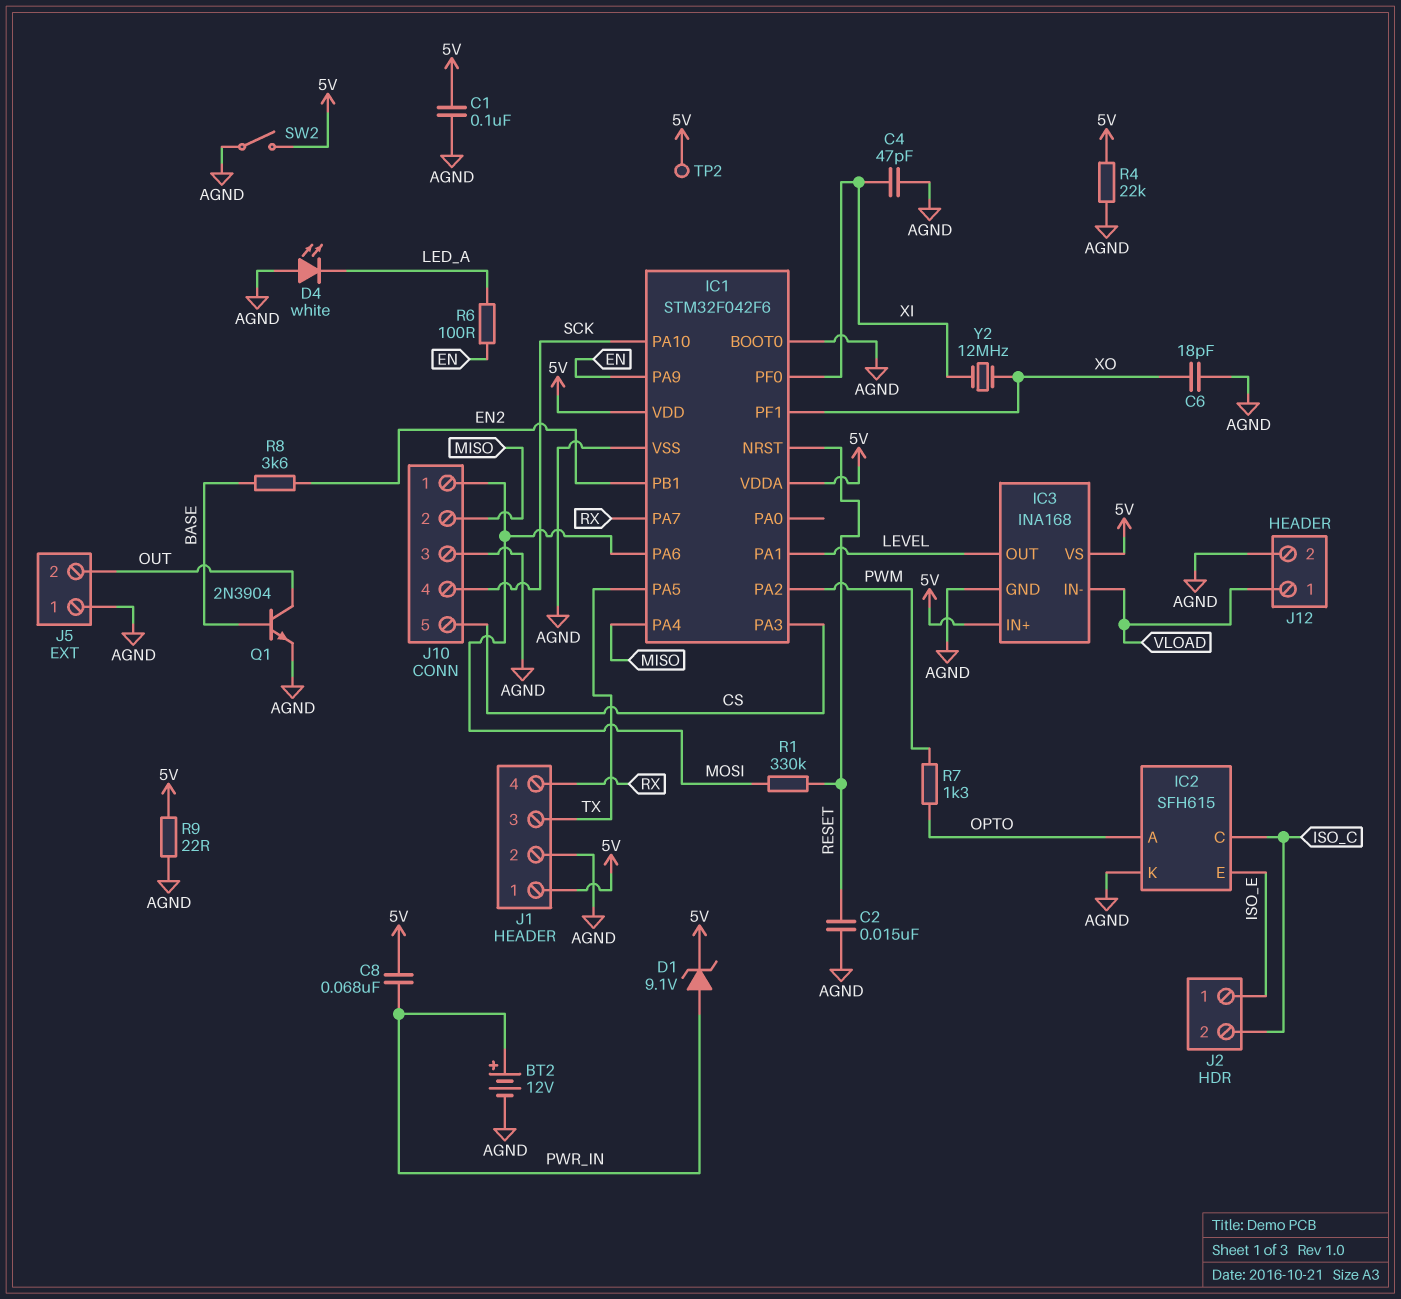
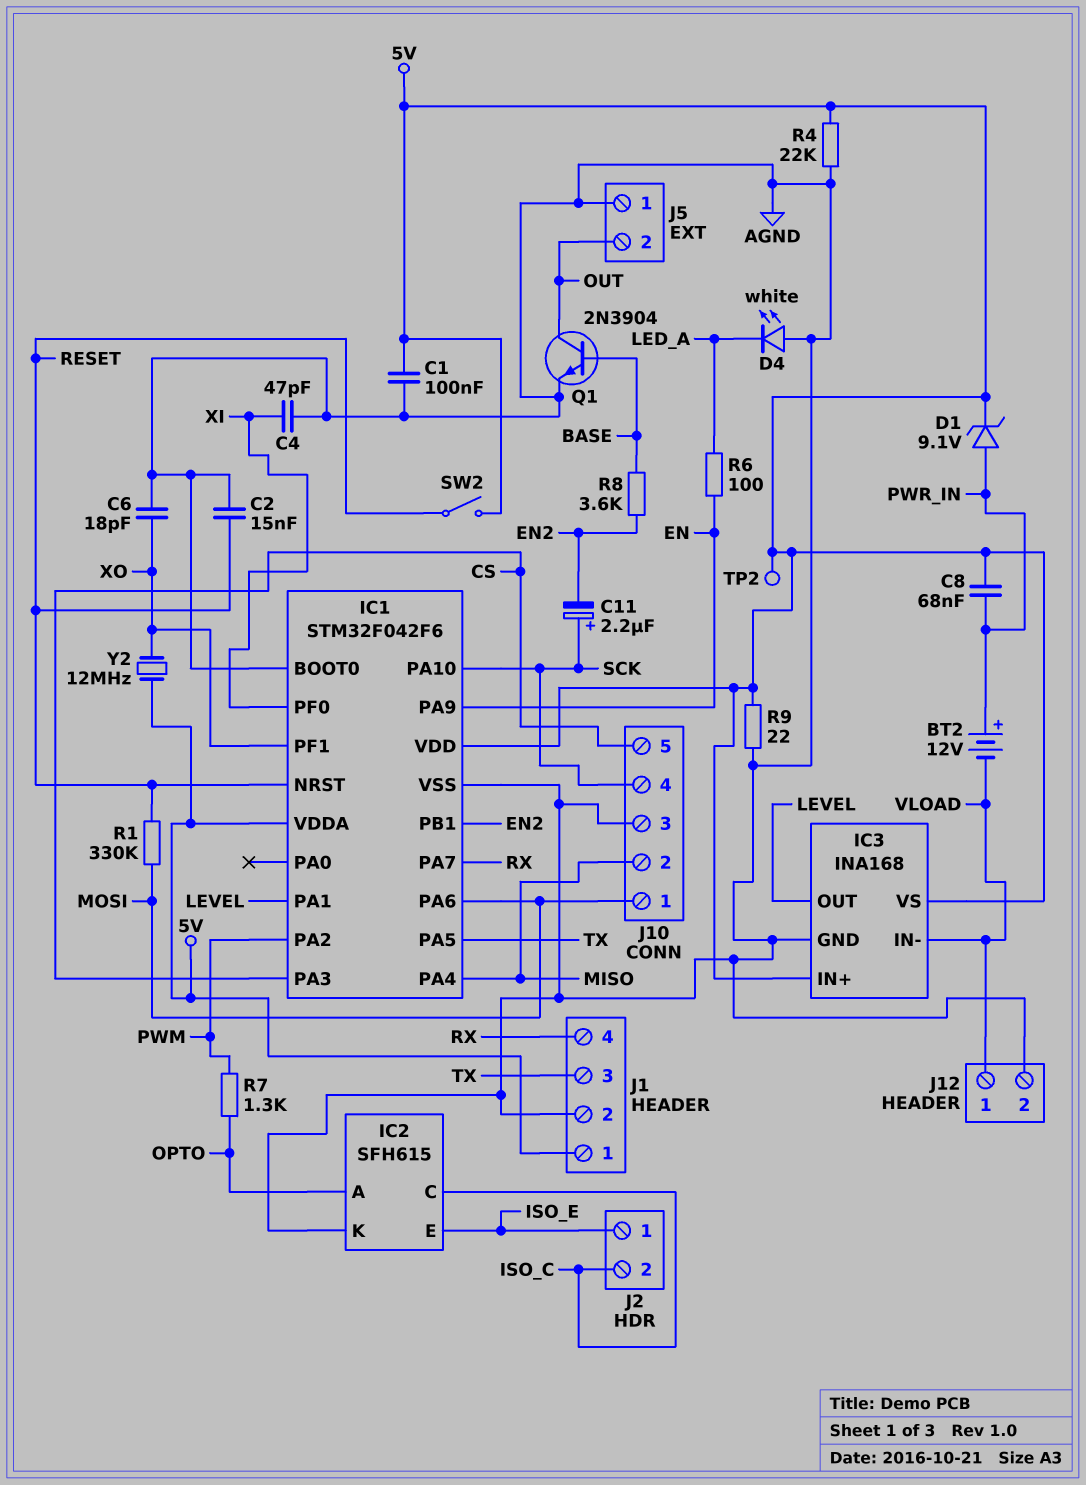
BT2: 12V (plus PWR_IN, minus AGND) -> 12V (plus PWR_IN, minus VLOAD)
C11: none -> 2.2uF (plus SCK, minus EN2)
SW2: switch (5V, AGND) -> switch (5V, RESET)
Y2: 12MHz (XI, XO) -> 12MHz (5V, XO)

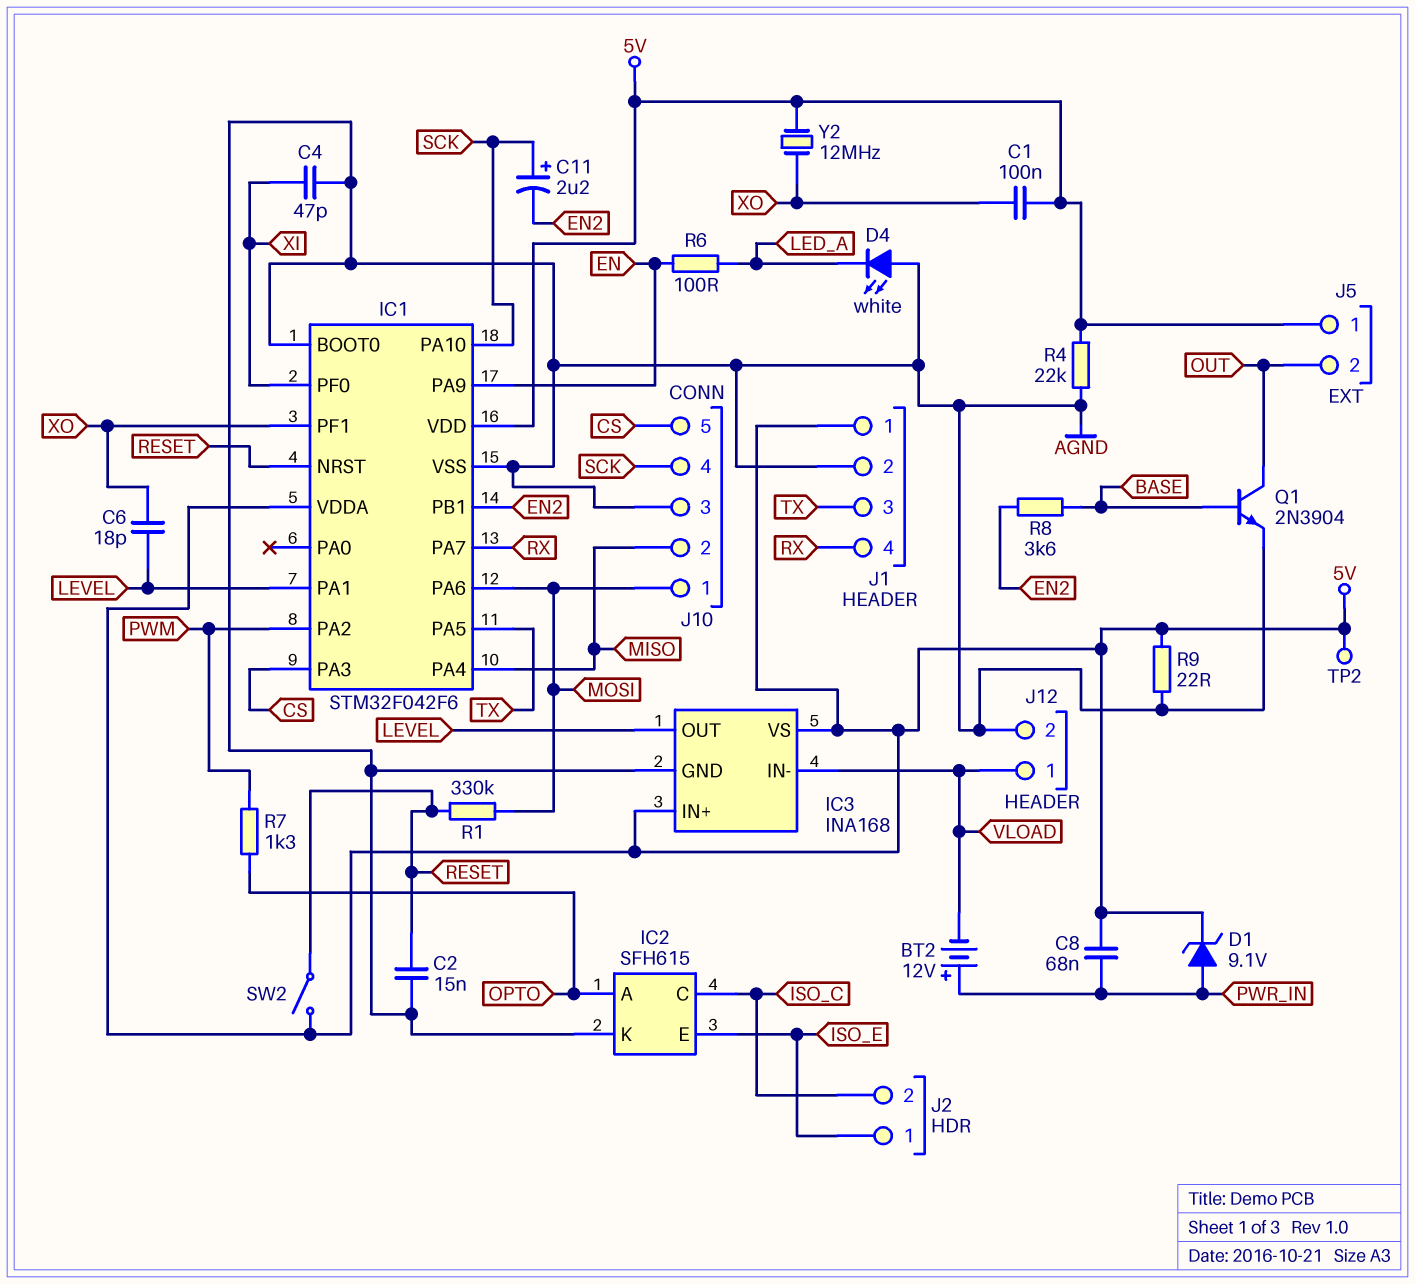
C1: 100nF (5V, AGND) -> 100nF (5V, XO)
C6: 18pF (AGND, XO) -> 18pF (LEVEL, XO)
J5 pin 1: AGND -> 5V

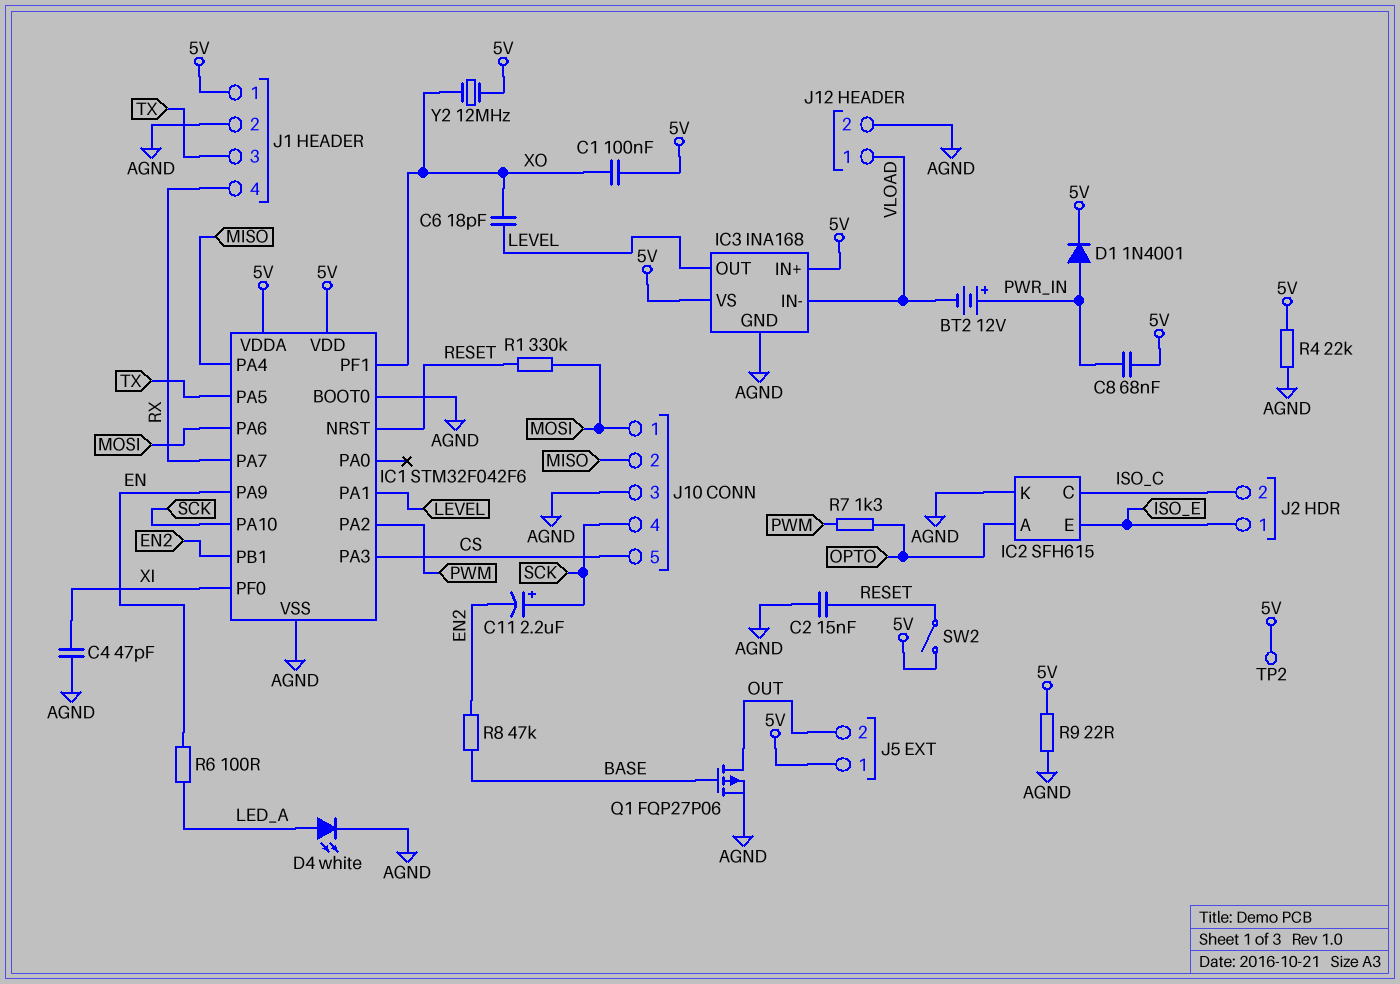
D1: zener 9.1V (A PWR_IN, K 5V) -> diode 1N4001 (A PWR_IN, K 5V)
D4: LED white (A AGND, K LED_A) -> LED white (A LED_A, K AGND)
Q1: NPN 2N3904 (B BASE, C OUT, E AGND) -> PMOS FQP27P06 (G BASE, D OUT, S AGND)
R8: 3.6k (BASE, EN2) -> 47k (BASE, EN2)

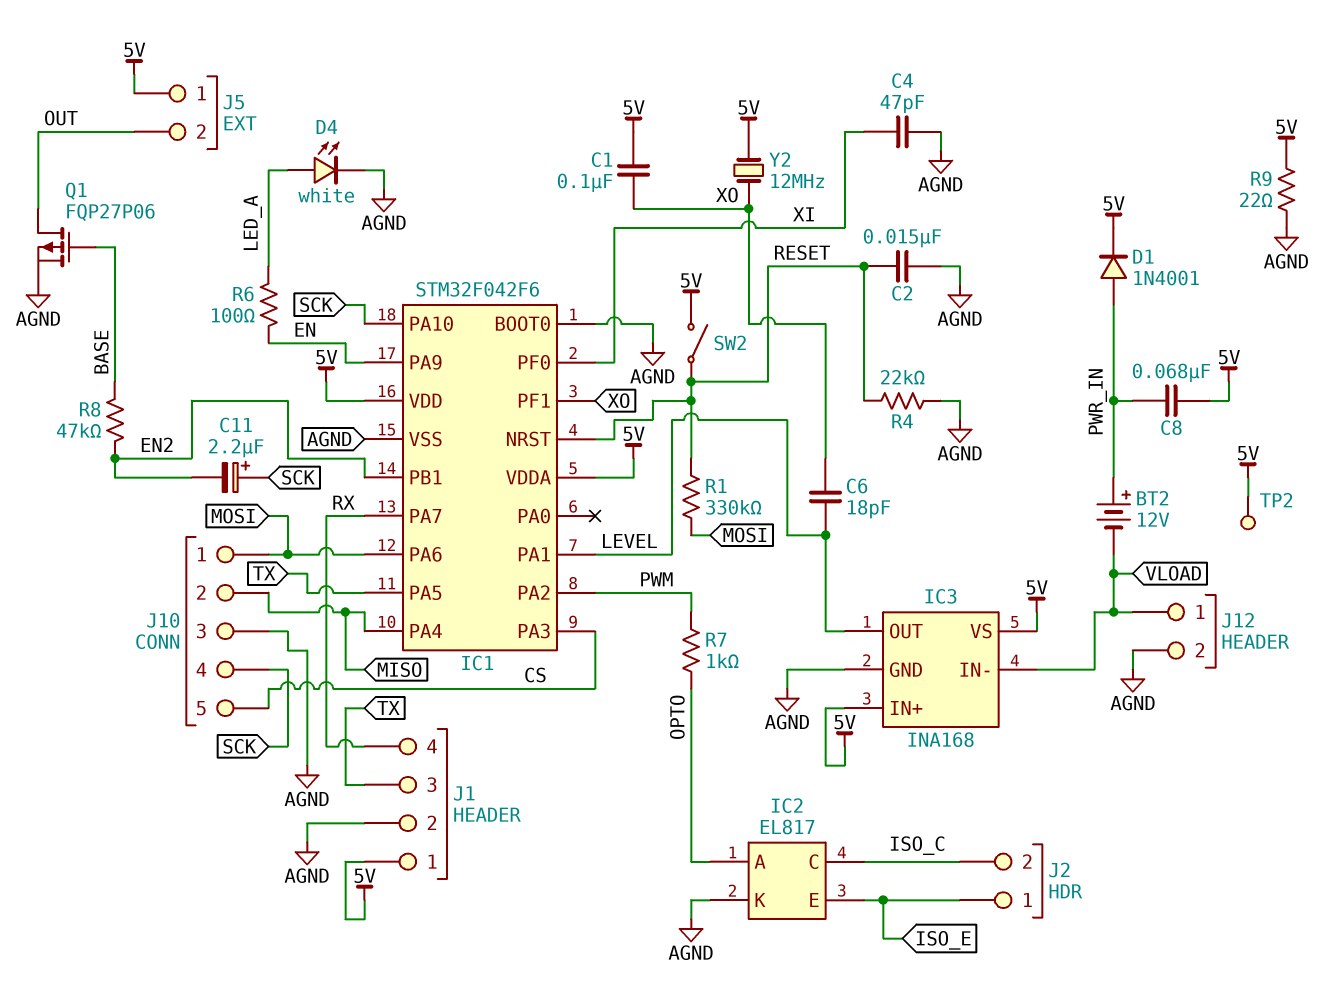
IC2: SFH615 -> EL817
R4: 22k (5V, AGND) -> 22k (AGND, RESET)
R7: 1.3k (OPTO, PWM) -> 1k (OPTO, PWM)

